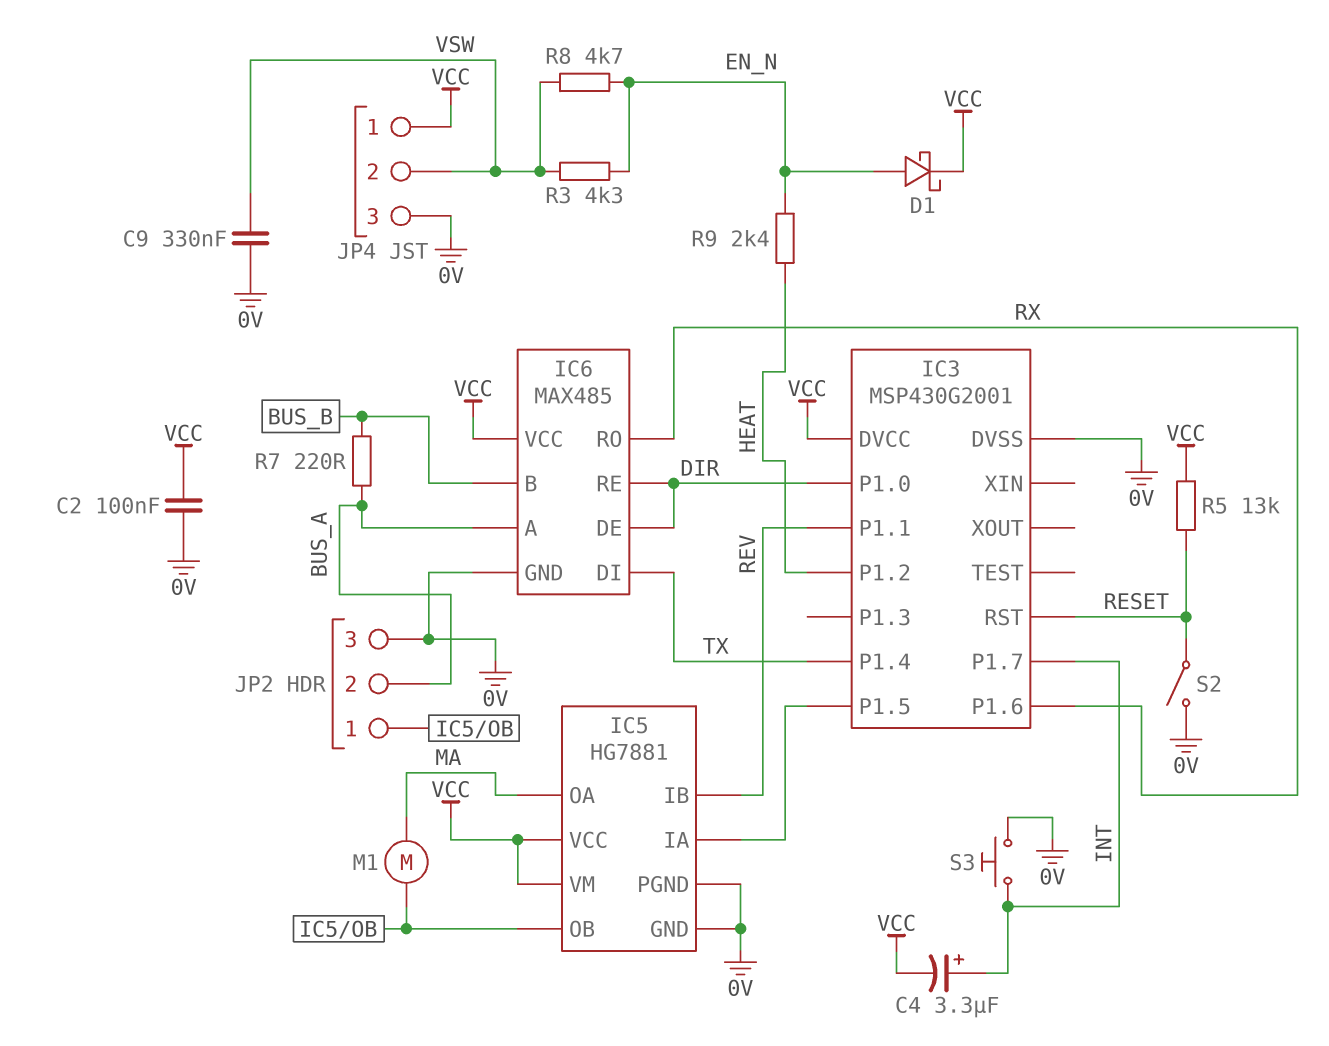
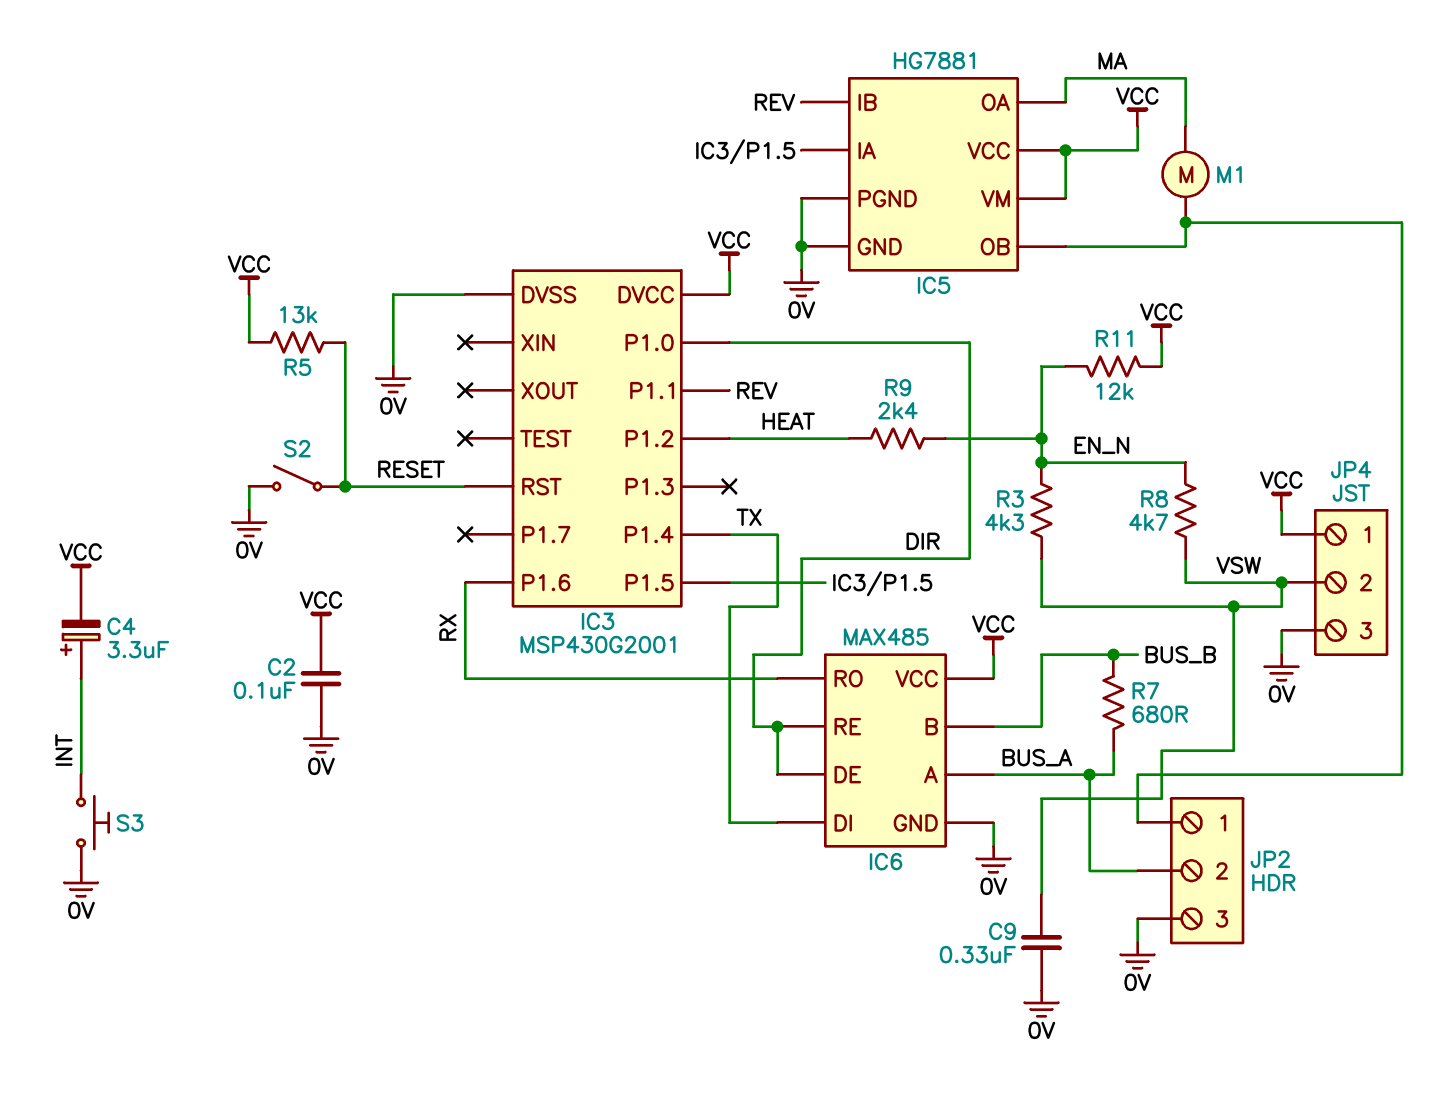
D1: schottky (A EN_N, K VCC) -> none
IC3 pin P1.7: INT -> none
R7: 220 (BUS_A, BUS_B) -> 680 (BUS_A, BUS_B)
R11: none -> 12k (EN_N, VCC)

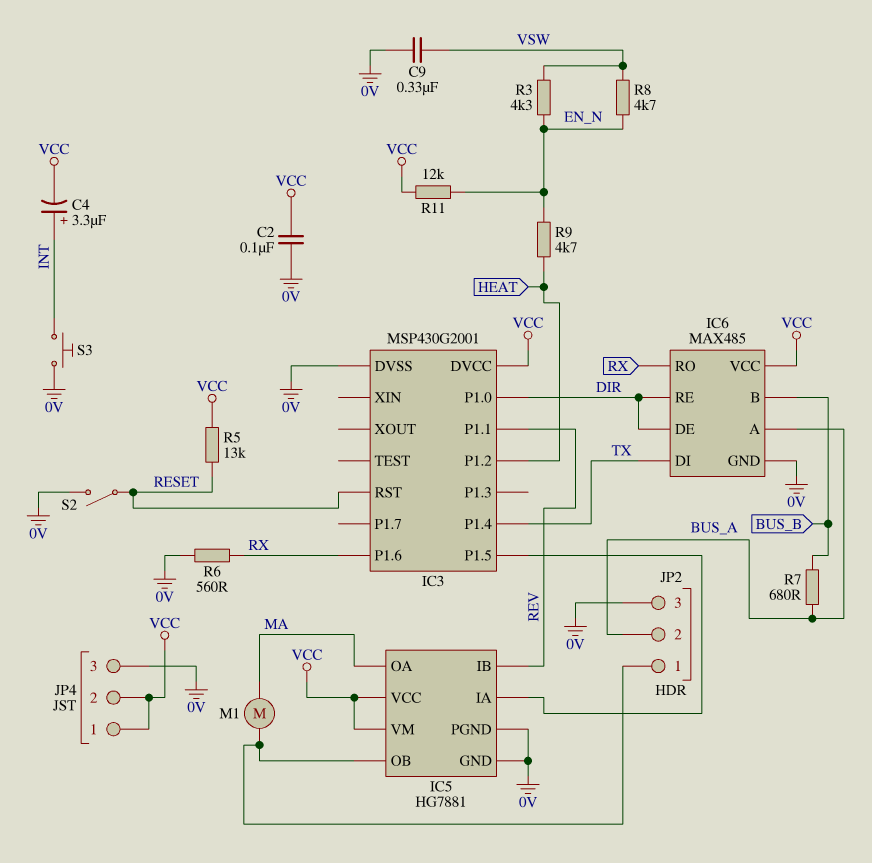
JP4 pin 2: VSW -> VCC
R6: none -> 560 (0V, RX)
R9: 2.4k (EN_N, HEAT) -> 4.7k (EN_N, HEAT)

